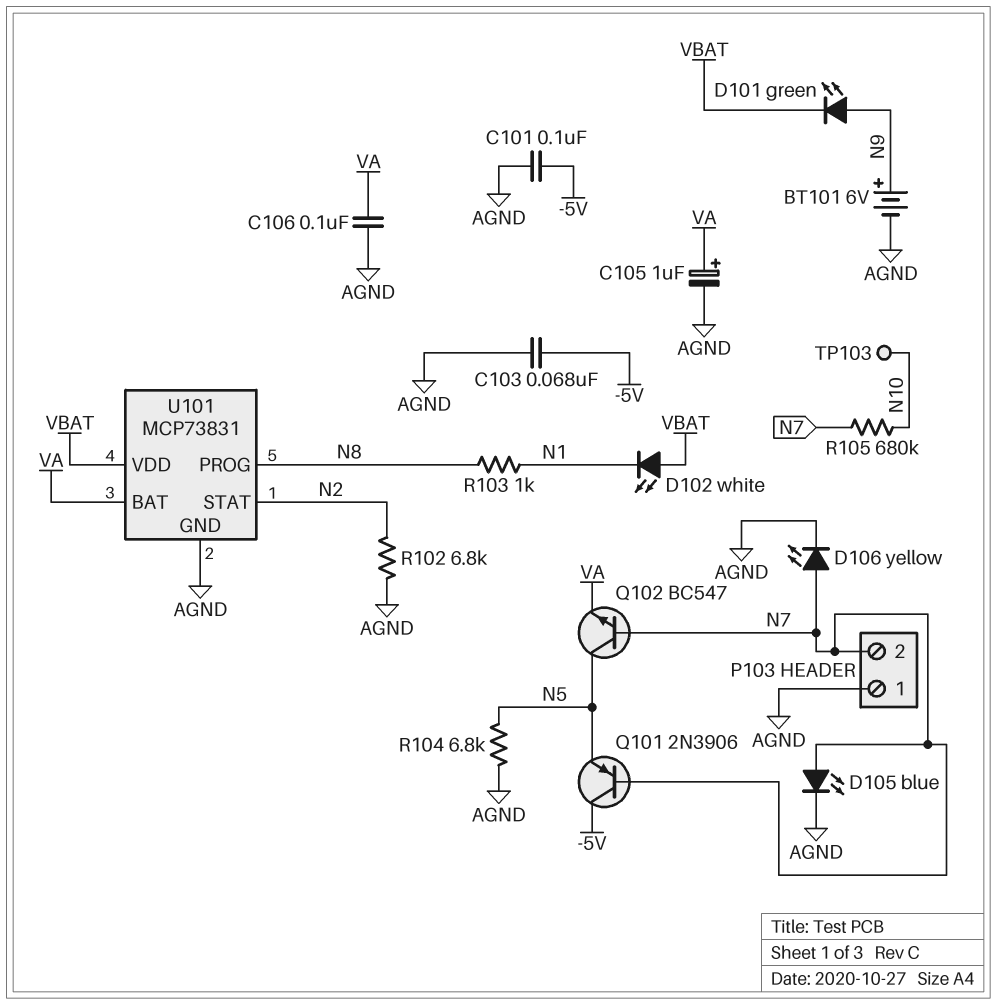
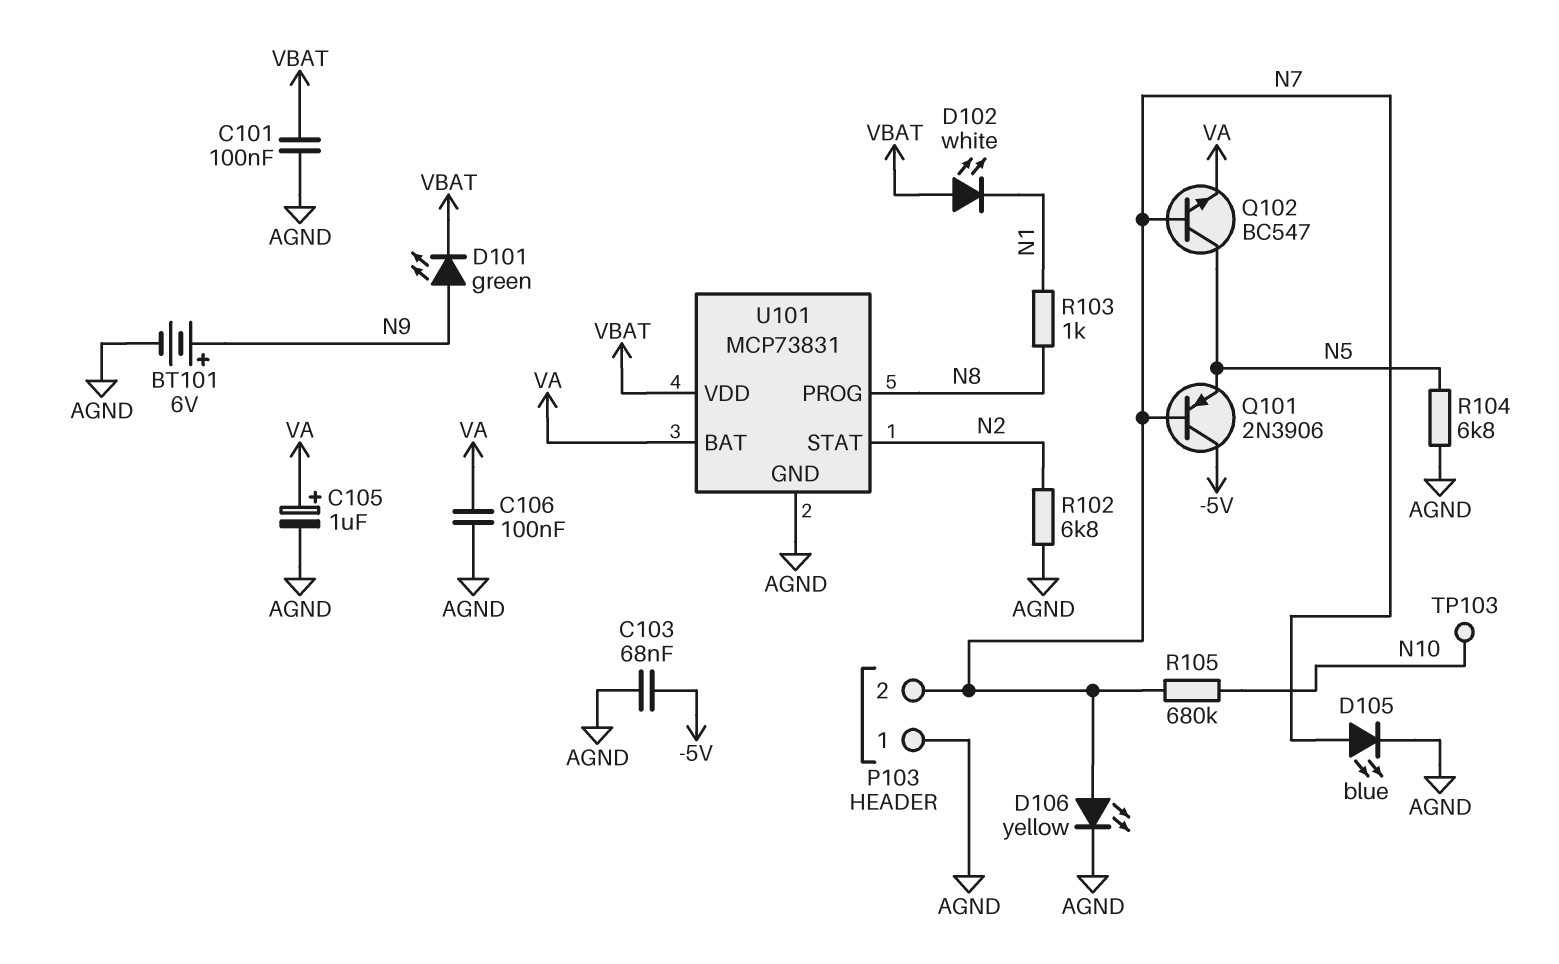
C101: 100nF (-5V, AGND) -> 100nF (AGND, VBAT)

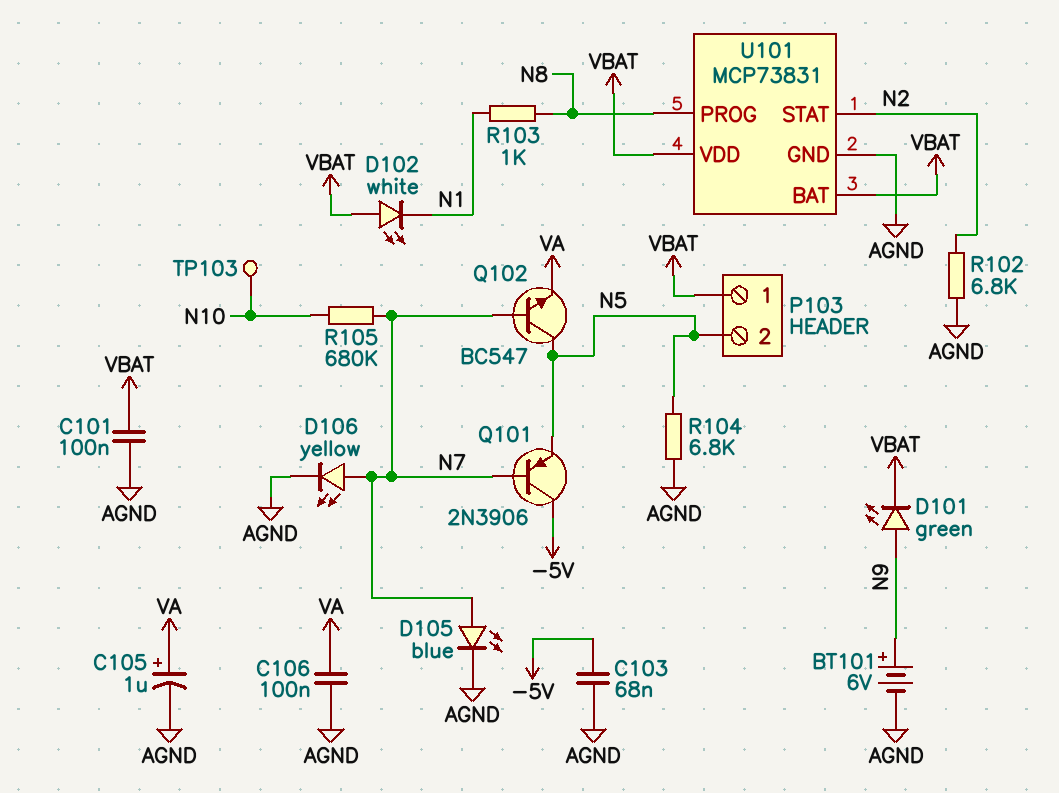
P103 pin 1: AGND -> VBAT
P103 pin 2: N7 -> N5
U101 pin BAT: VA -> VBAT

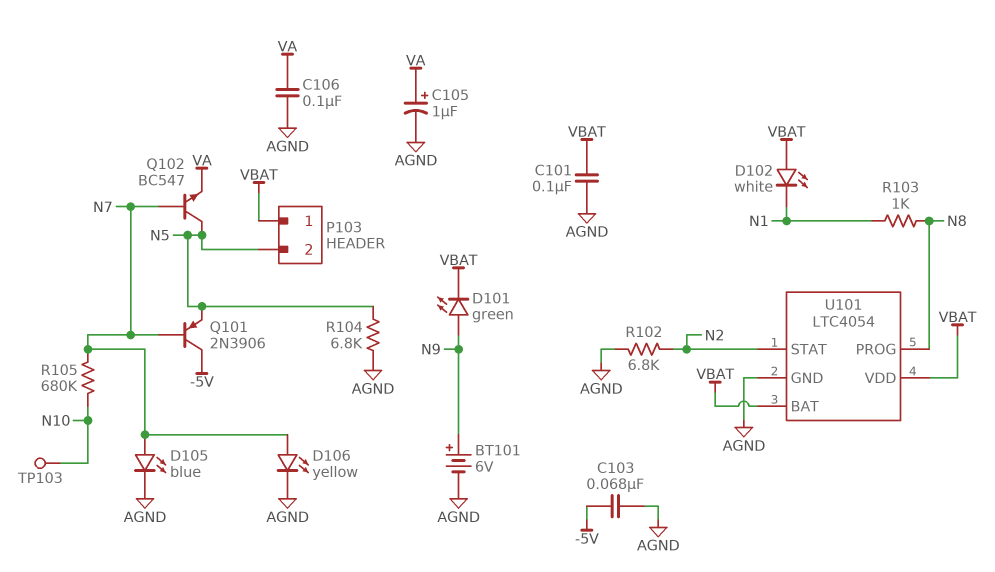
U101: MCP73831 -> LTC4054

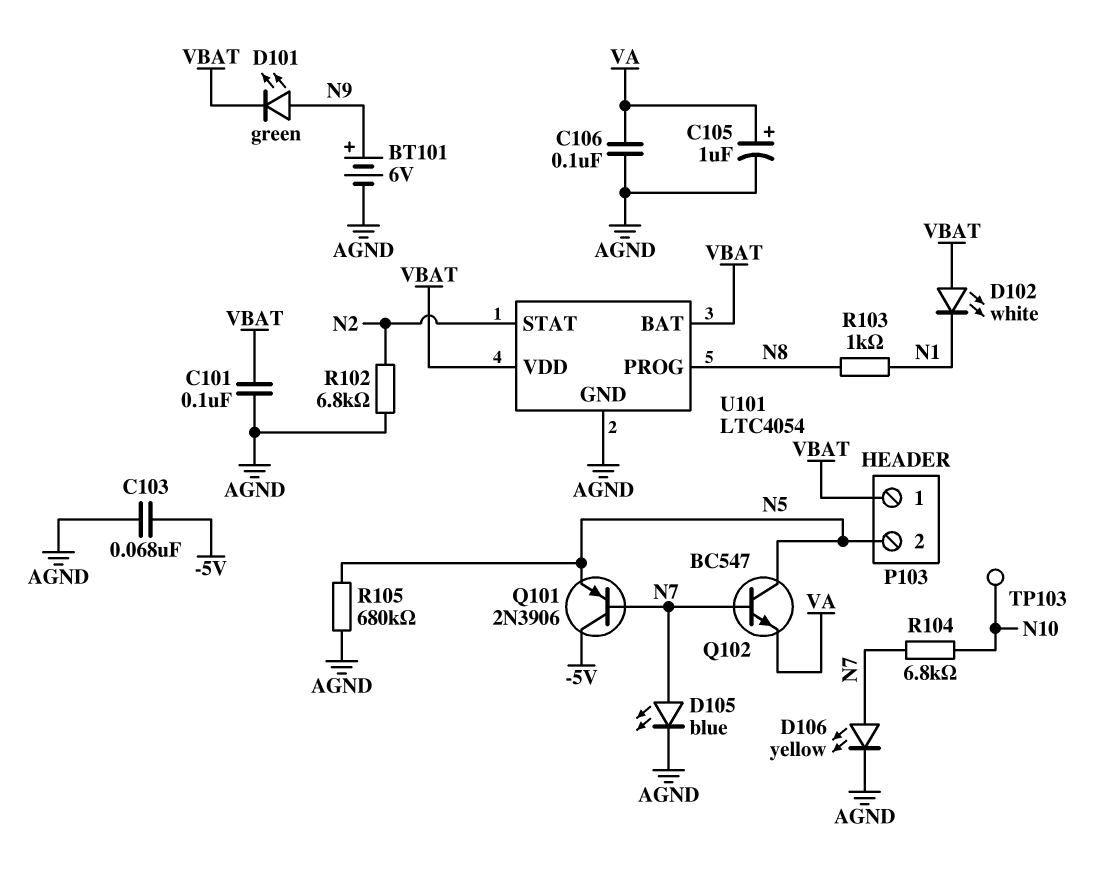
R104: 6.8k (AGND, N5) -> 6.8k (N7, N10)
R105: 680k (N7, N10) -> 680k (AGND, N5)

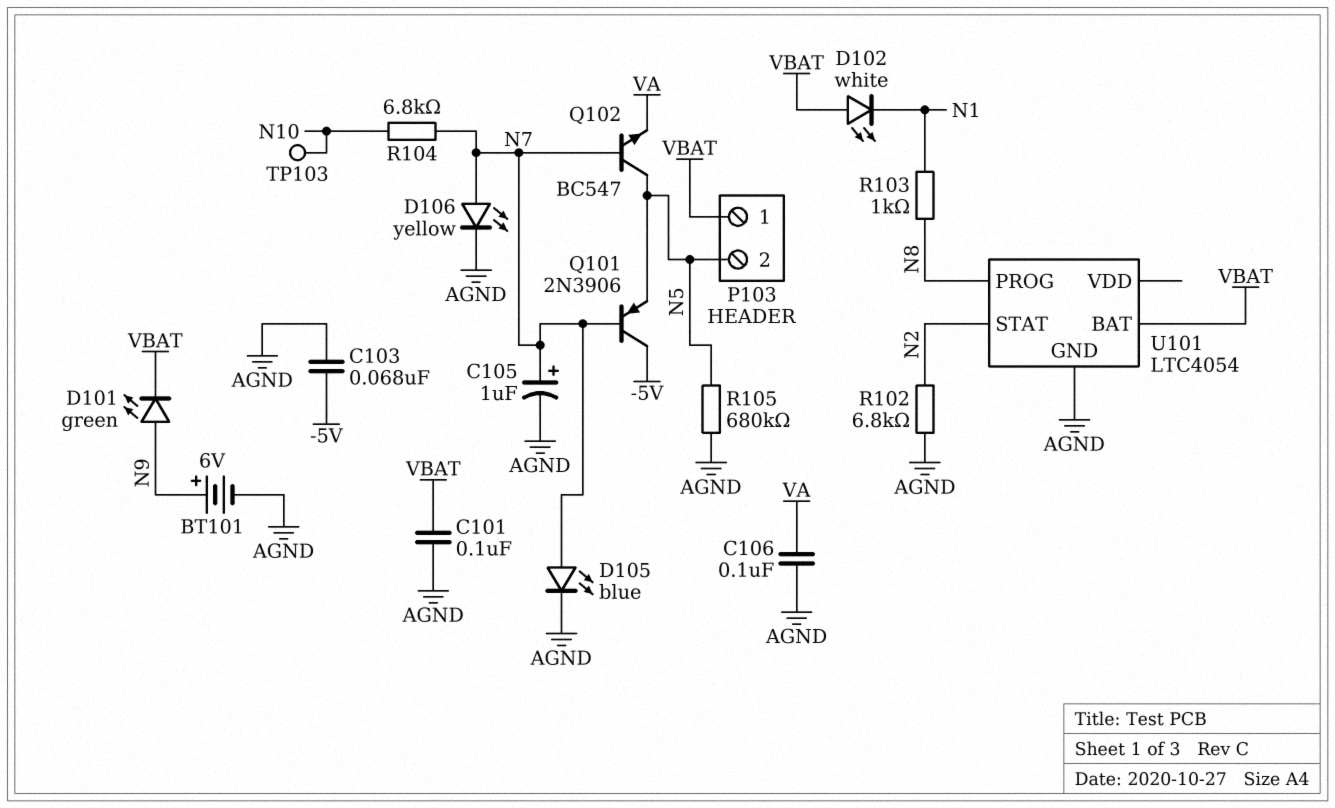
C105: 1uF (plus VA, minus AGND) -> 1uF (plus N7, minus AGND)
U101 pin VDD: VBAT -> none

